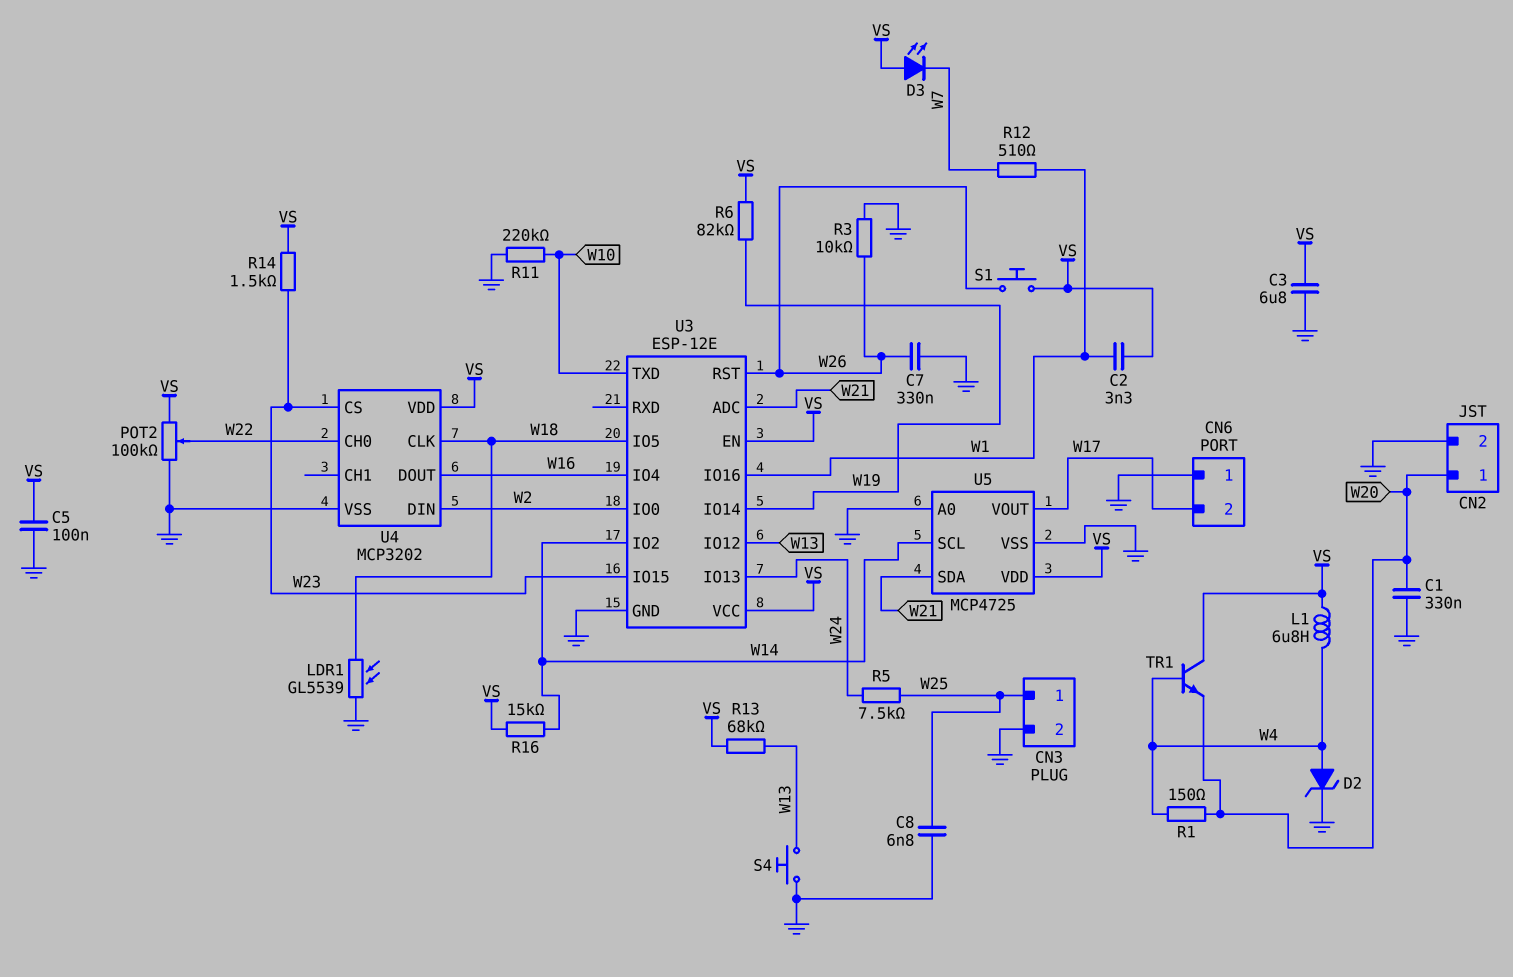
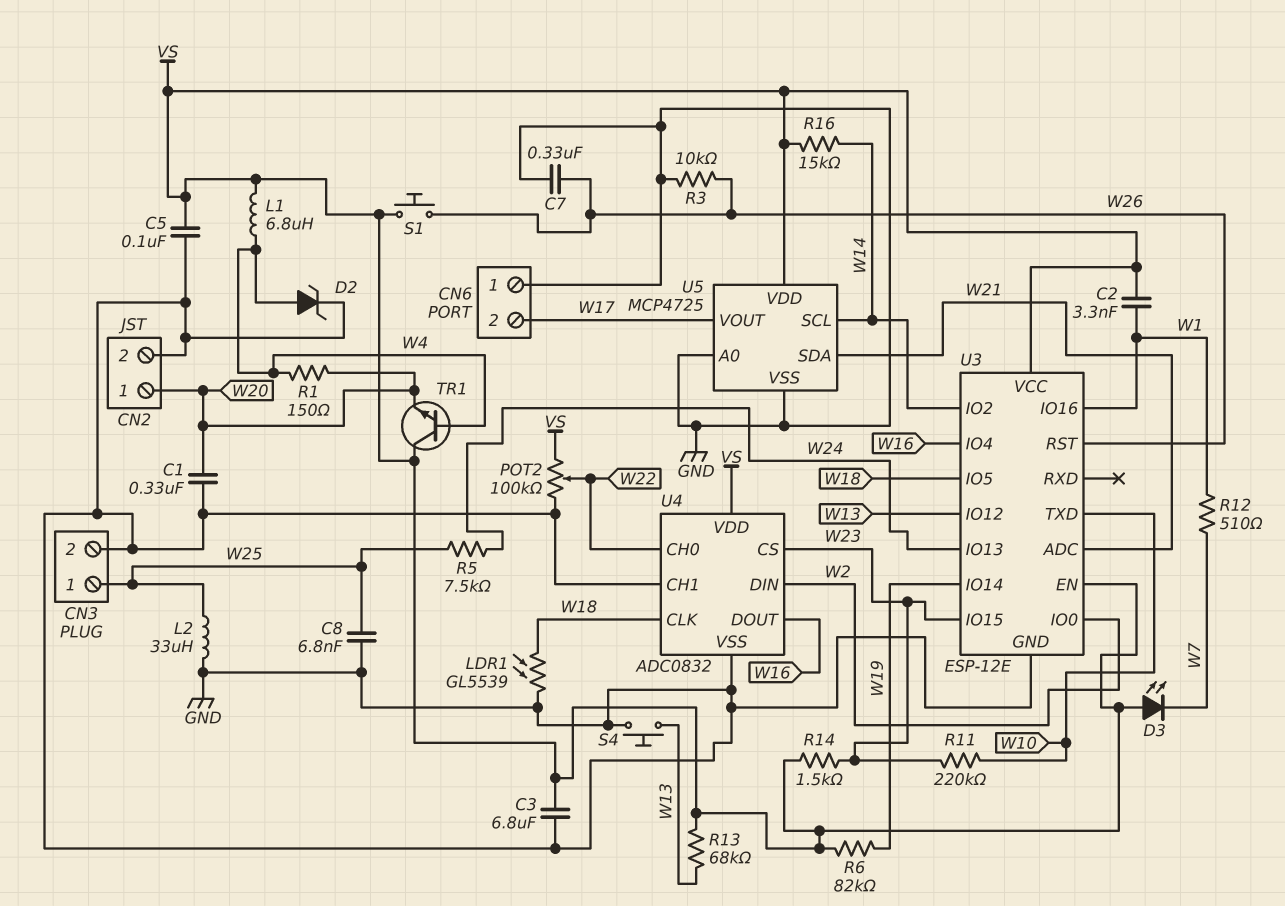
L2: none -> 33uH (GND, W25)
R11: 220k (GND, W10) -> 220k (W10, W23)
U4: MCP3202 -> ADC0832
U4 pin CH1: none -> GND

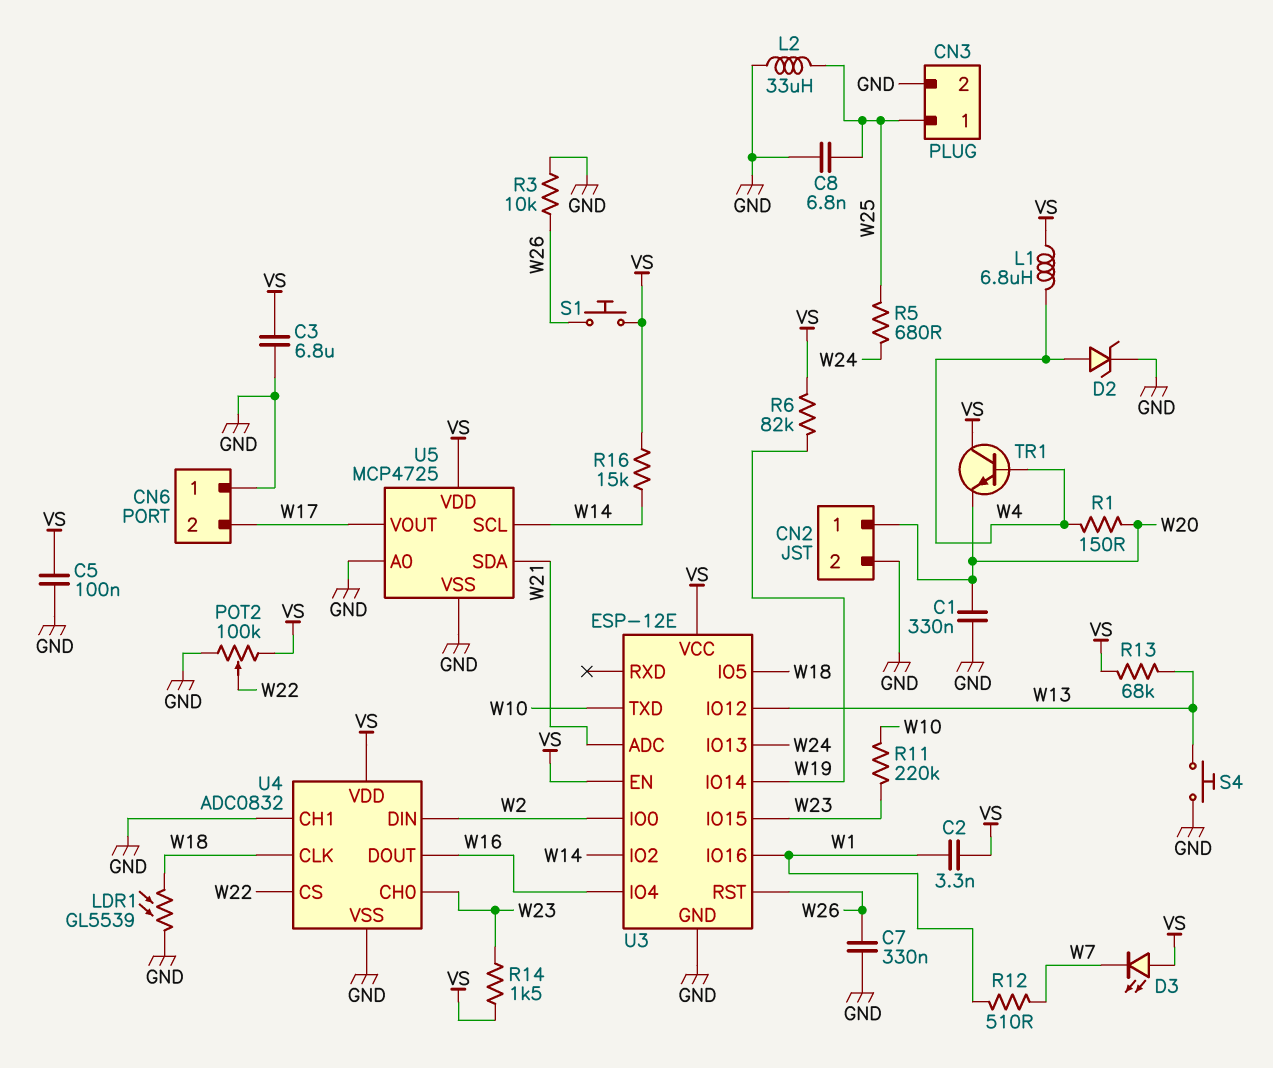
R5: 7.5k (W24, W25) -> 680 (W24, W25)
U4 pin CH0: W22 -> W23
U4 pin CS: W23 -> W22

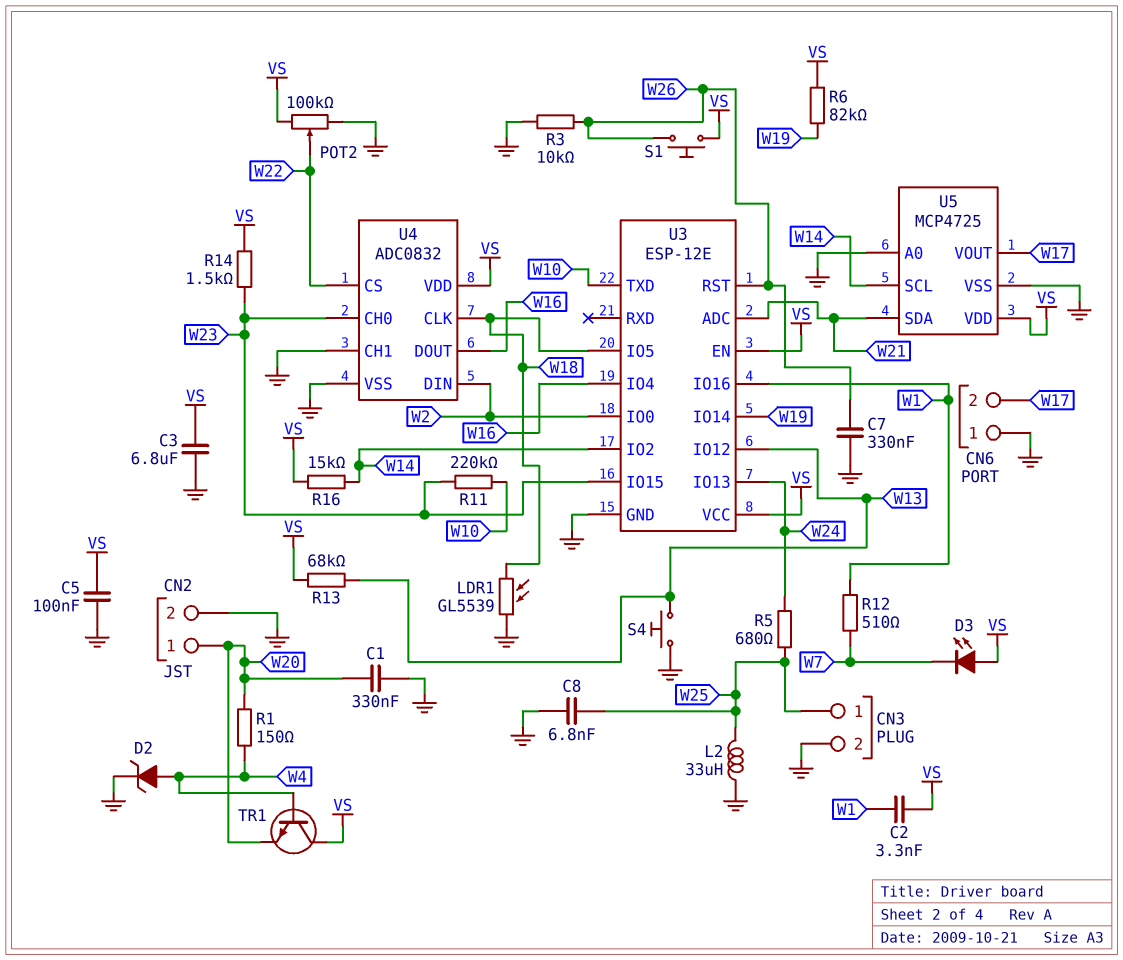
L1: 6.8uH (VS, W4) -> none

